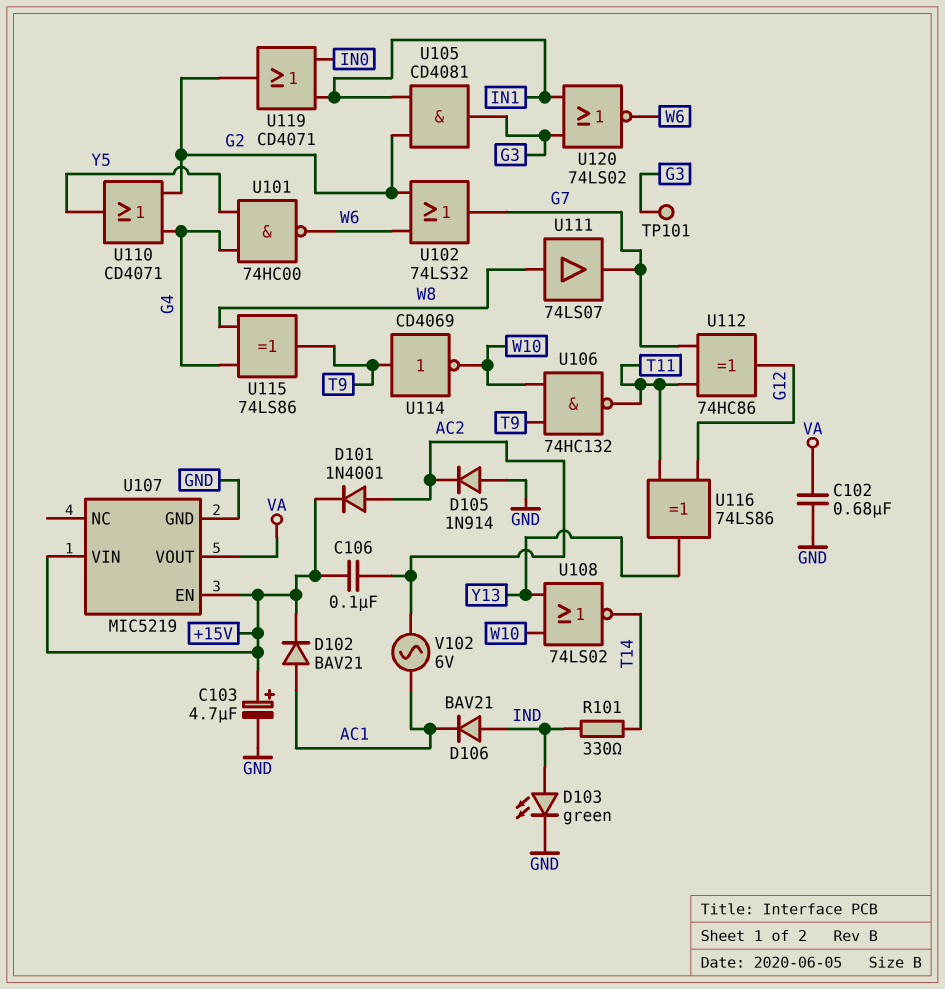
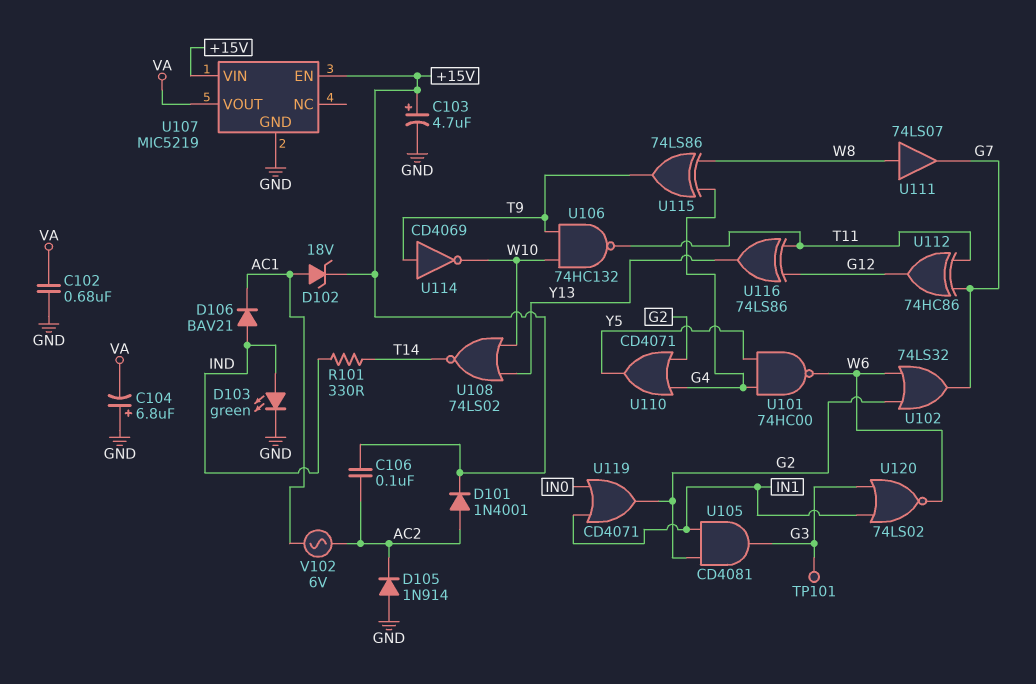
C104: none -> 6.8uF (plus GND, minus VA)
D102: diode BAV21 (A AC1, K +15V) -> zener 18V (A AC1, K +15V)

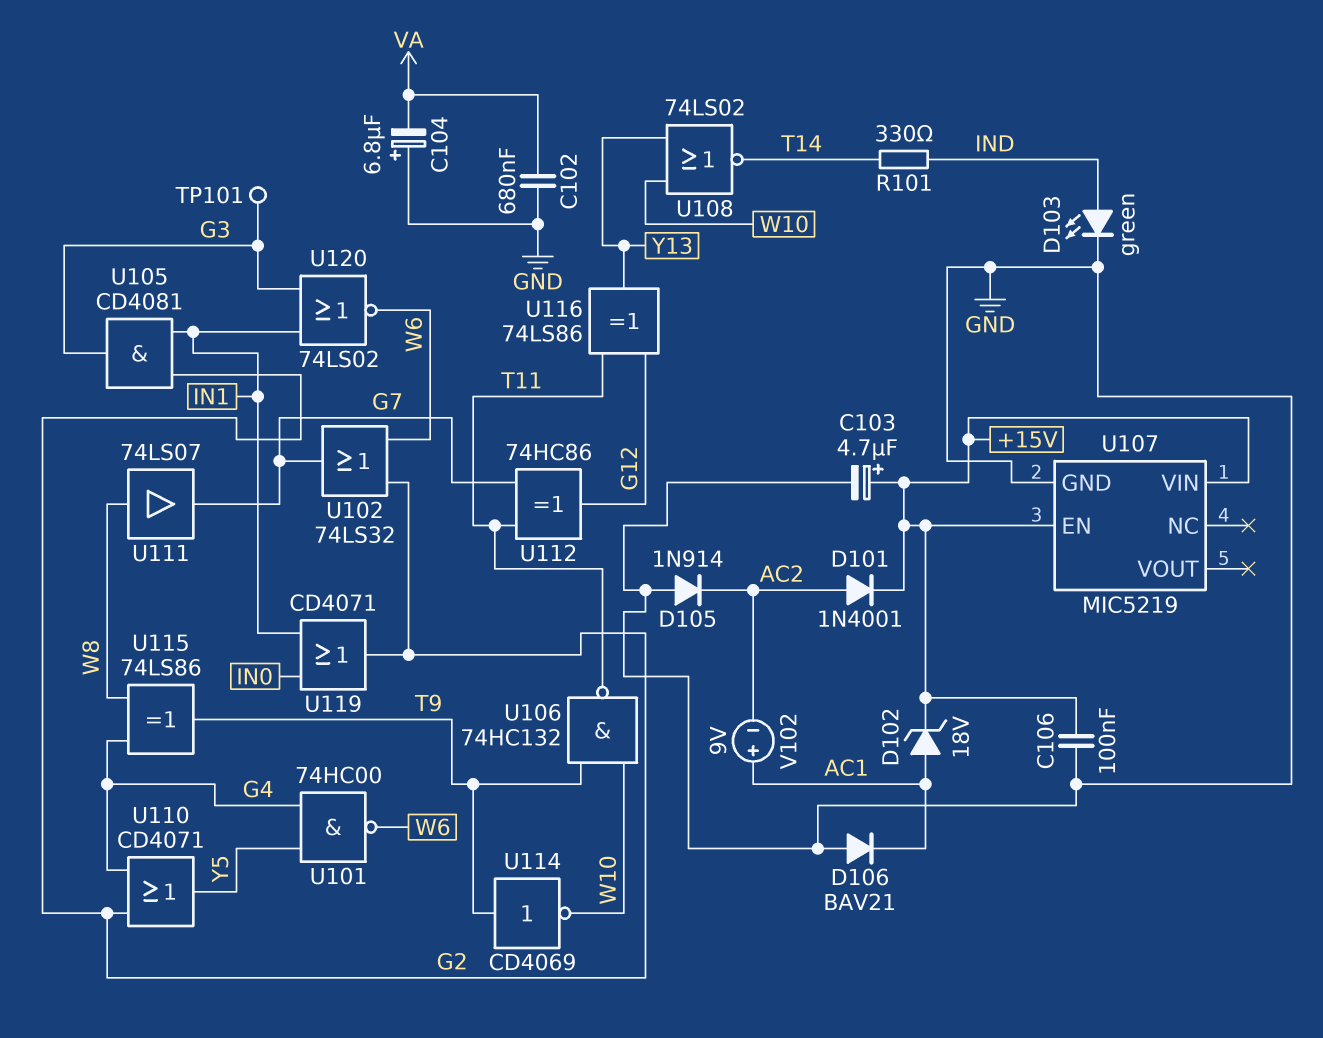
C106: 100nF (+15V, AC2) -> 100nF (+15V, GND)
D106: diode BAV21 (A IND, K AC1) -> diode BAV21 (A GND, K AC1)
U107 pin VOUT: VA -> none
V102: AC 6V (AC1, AC2) -> 9V (plus AC1, minus AC2)

